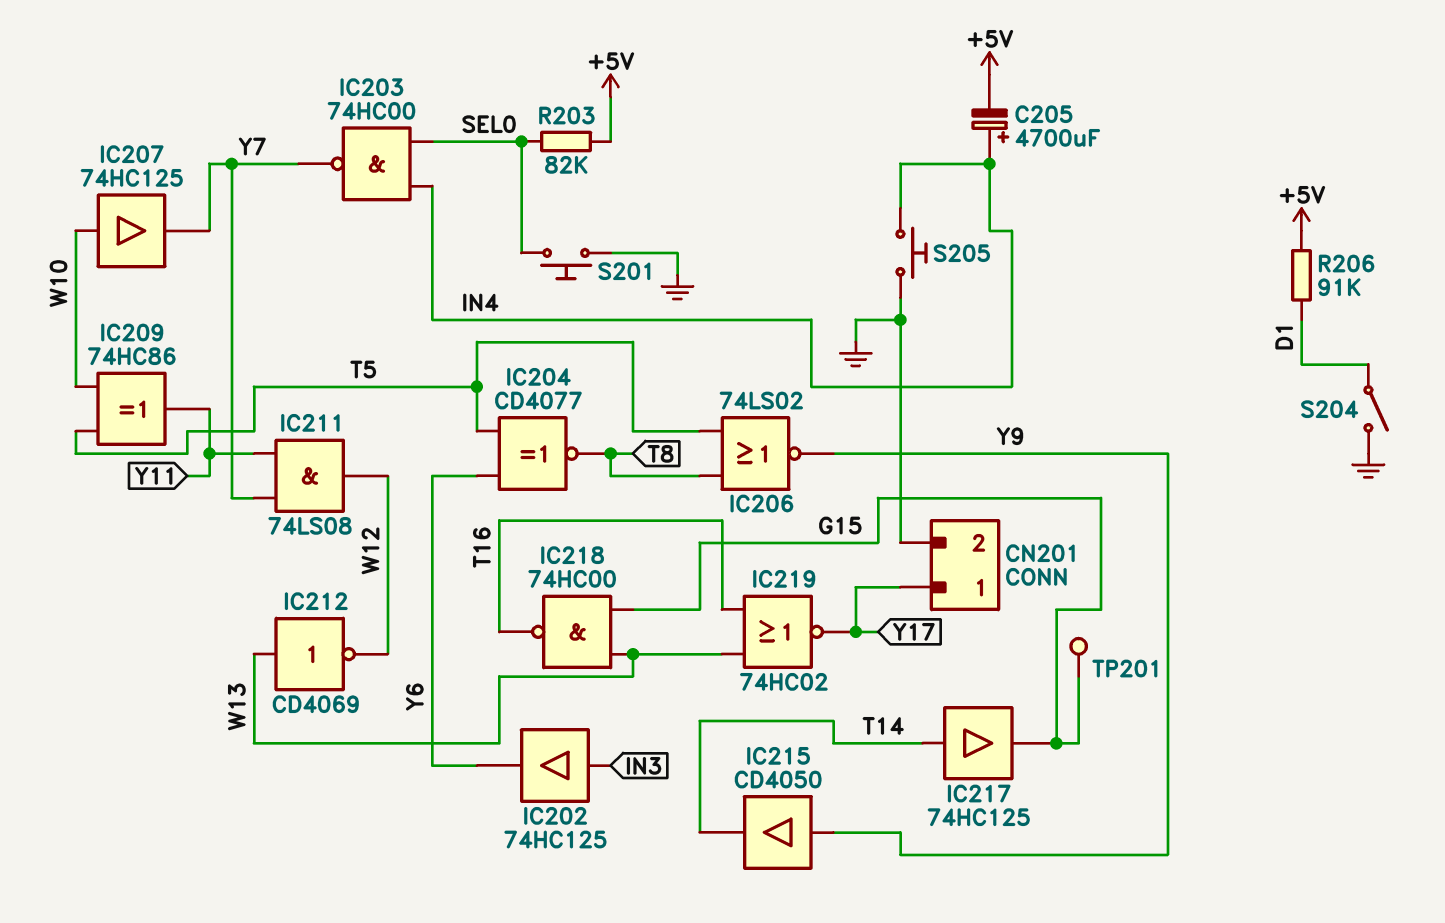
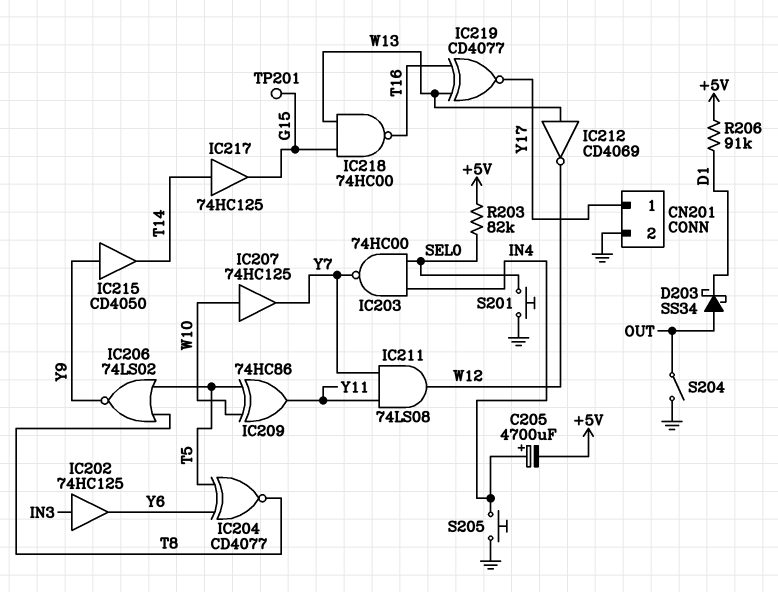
D203: none -> schottky SS34 (A OUT, K D1)
IC219: NOR 74HC02 (in T16, in W13, out Y17) -> XNOR CD4077 (in T16, in W13, out Y17)
S204: switch (D1, GND) -> switch (GND, OUT)

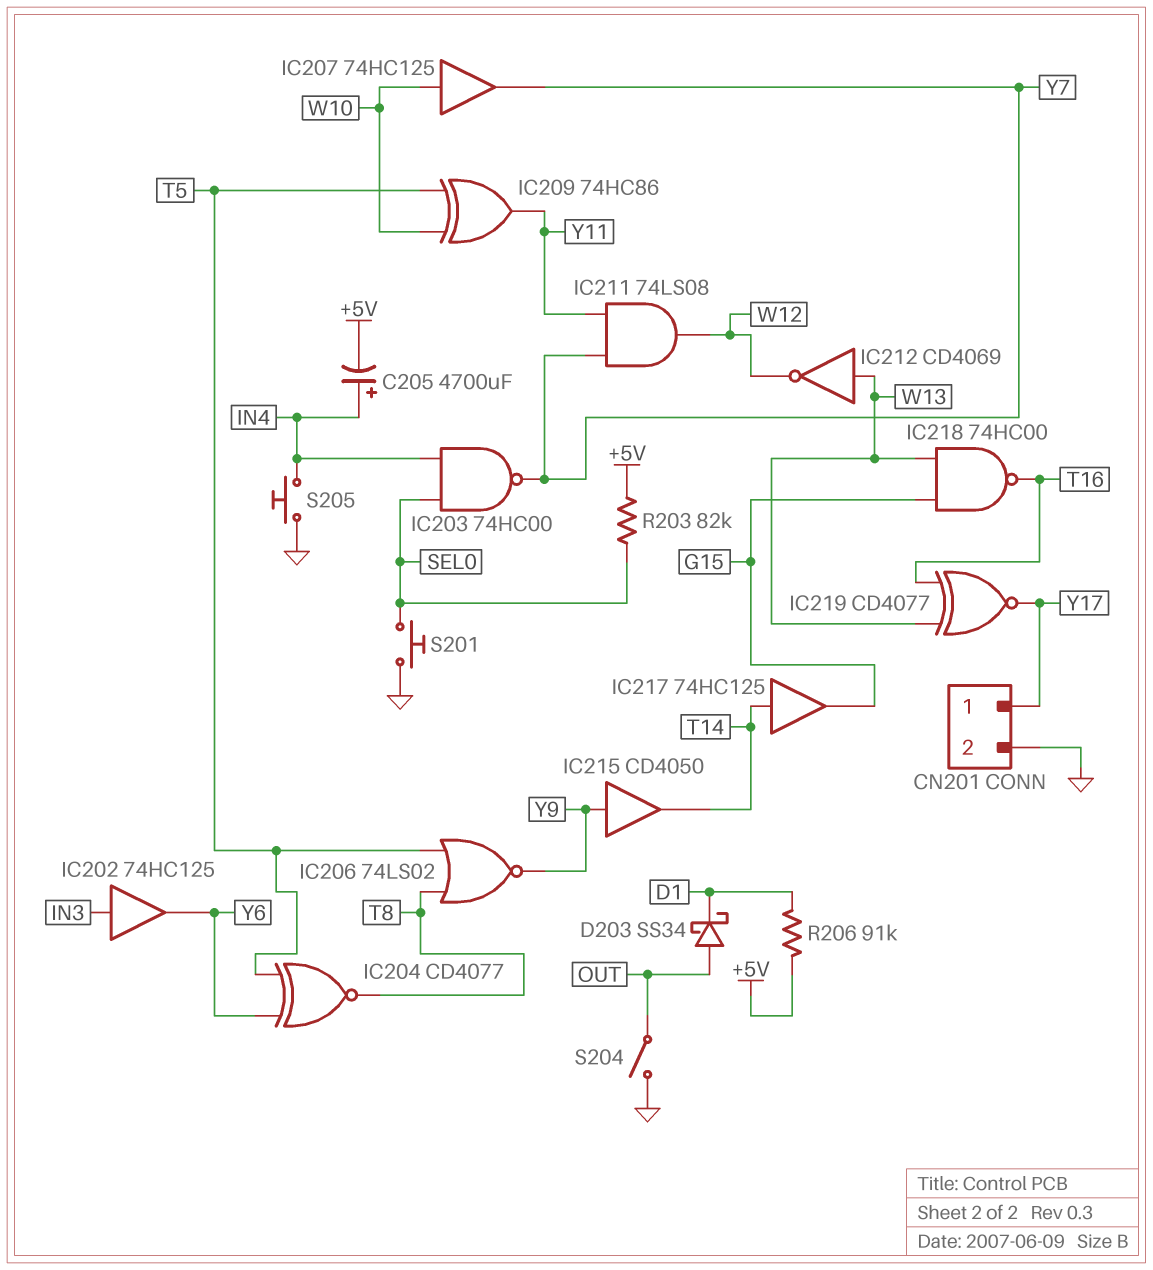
TP201: test point (G15) -> none

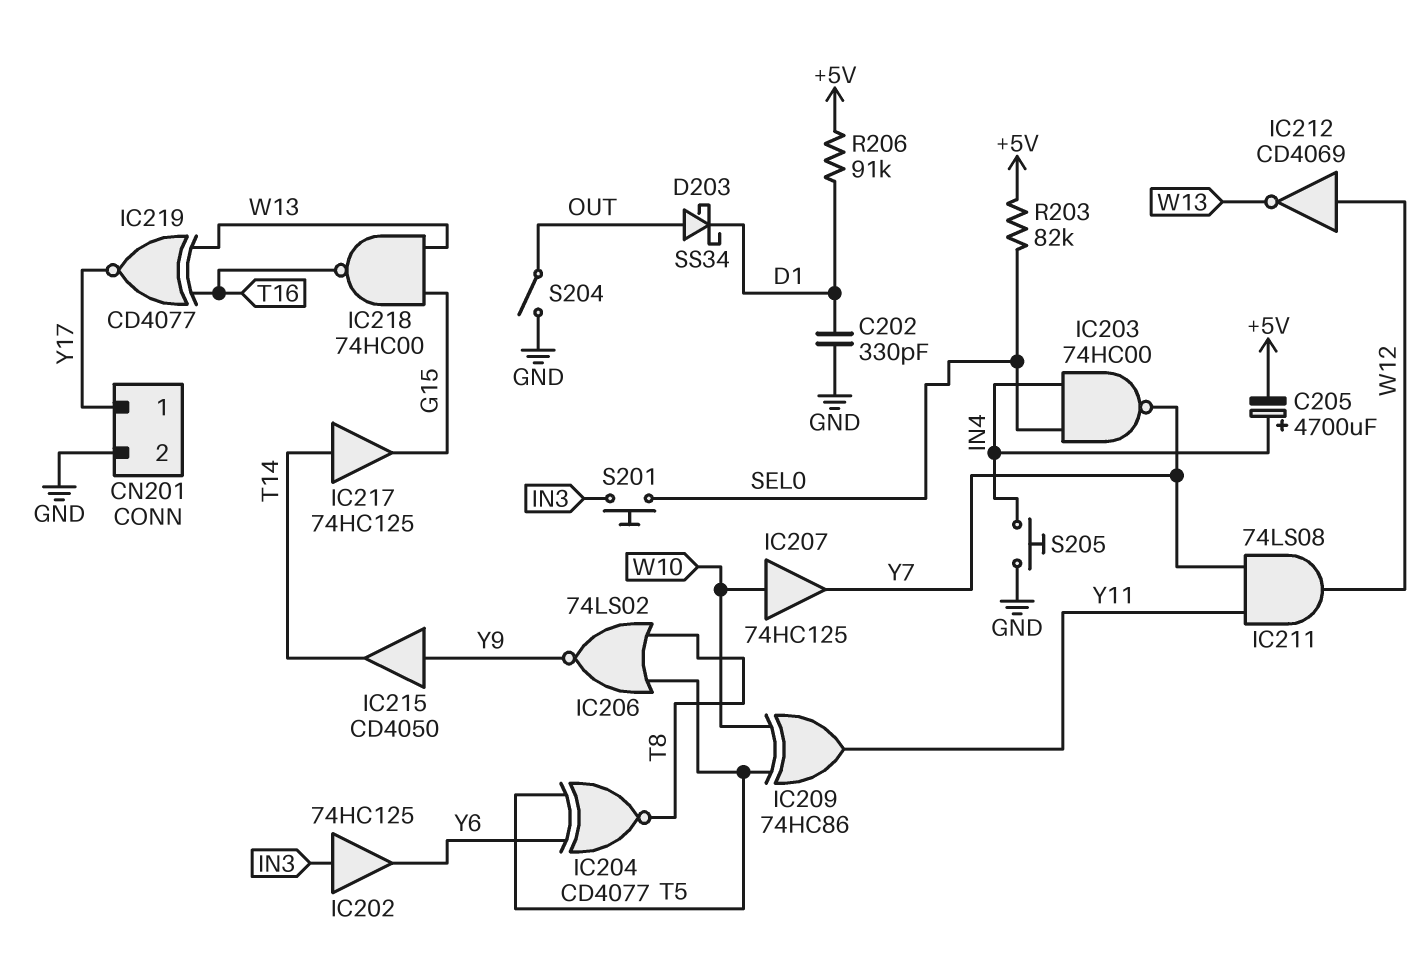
C202: none -> 330pF (D1, GND)
IC212: NOT CD4069 (in W13, out W12) -> NOT CD4069 (in W12, out W13)
S201: button (GND, SEL0) -> button (IN3, SEL0)

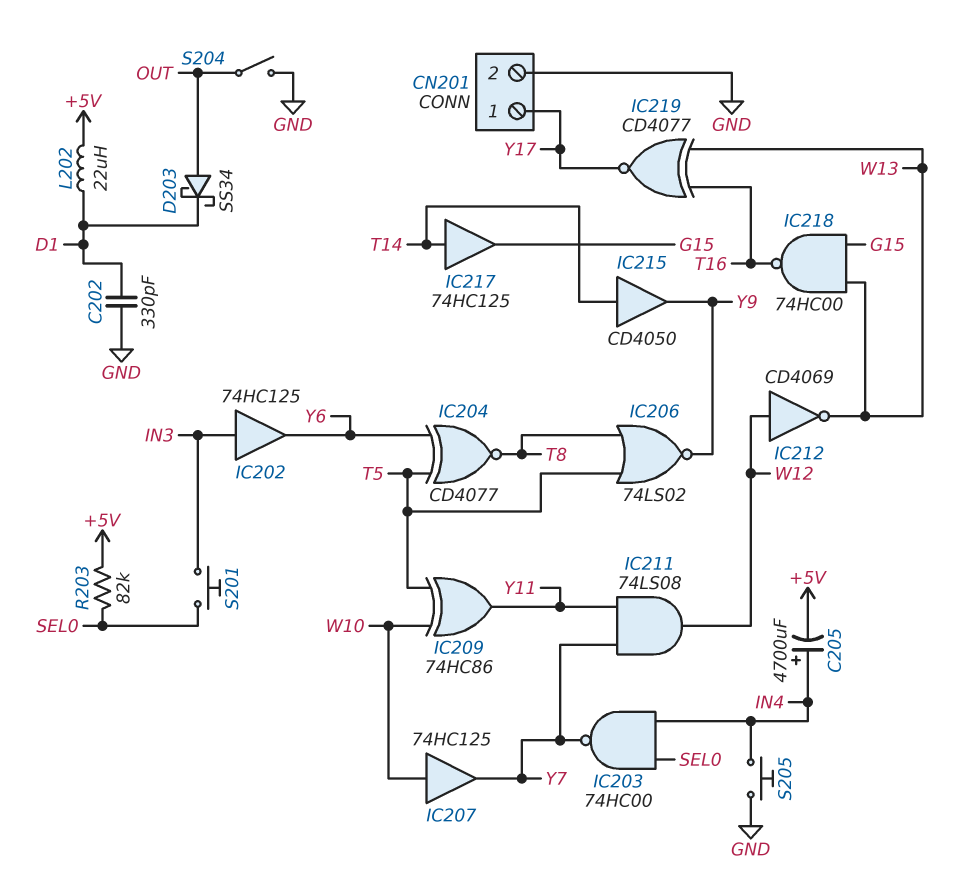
IC215: buffer CD4050 (in Y9, out T14) -> buffer CD4050 (in T14, out Y9)
L202: none -> 22uH (+5V, D1)
R206: 91k (+5V, D1) -> none

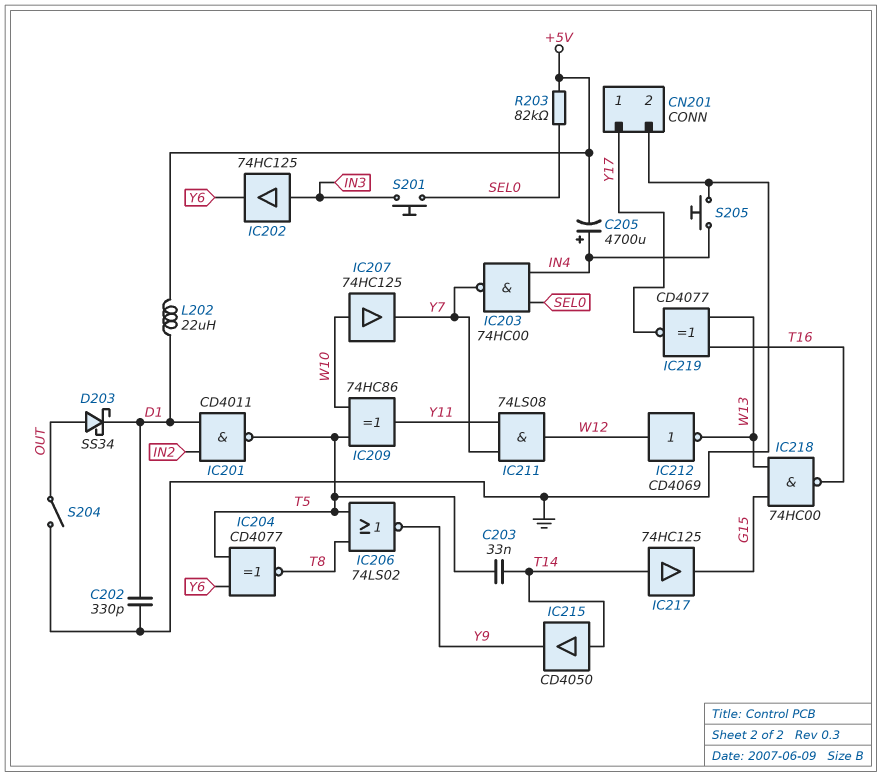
C203: none -> 33nF (T5, T14)
IC201: none -> NAND CD4011 (in D1, in IN2, out T5)

